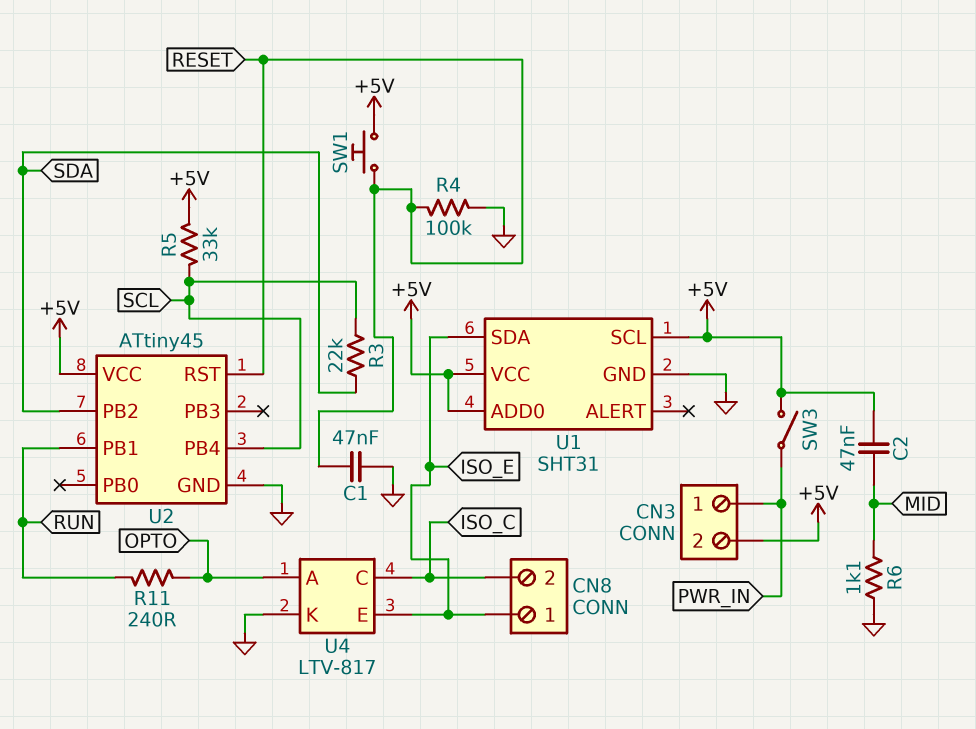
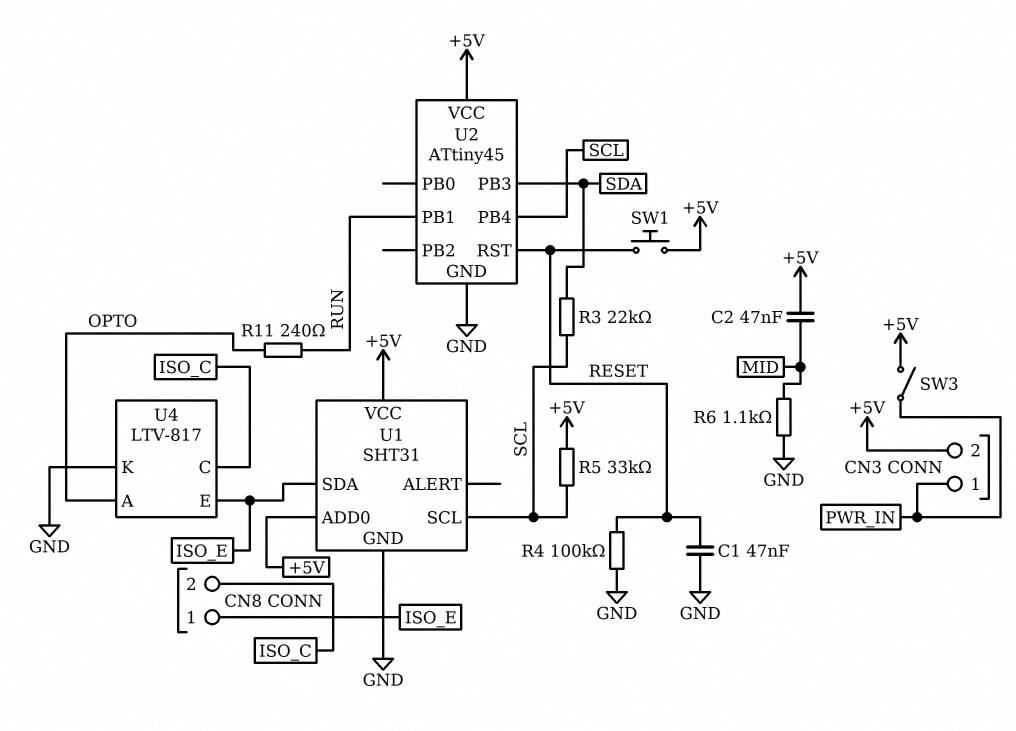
U1 pin SCL: +5V -> SCL
U2 pin PB2: SDA -> none
U2 pin PB3: none -> SDA

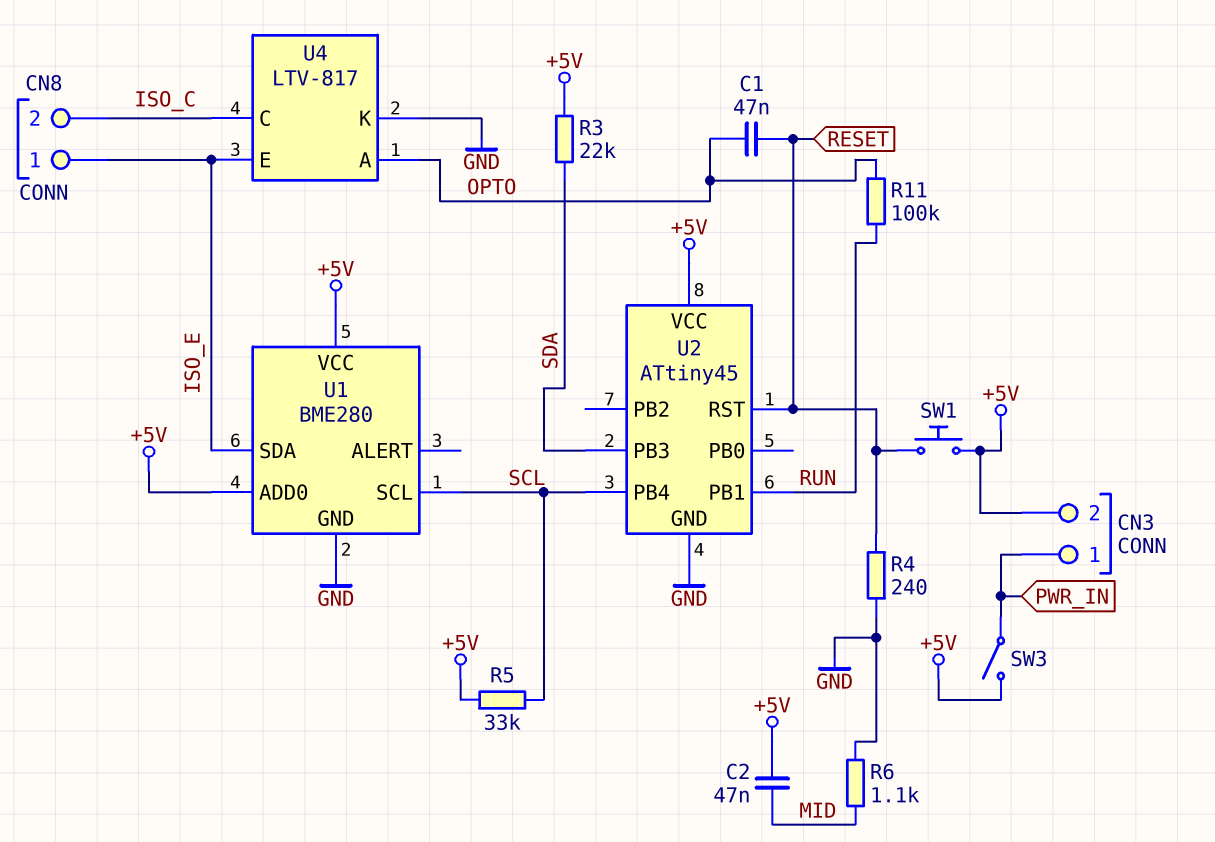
C1: 47nF (GND, RESET) -> 47nF (OPTO, RESET)
R3: 22k (SCL, SDA) -> 22k (+5V, SDA)
R4: 100k (GND, RESET) -> 240 (GND, RESET)
R11: 240 (OPTO, RUN) -> 100k (OPTO, RUN)
U1: SHT31 -> BME280

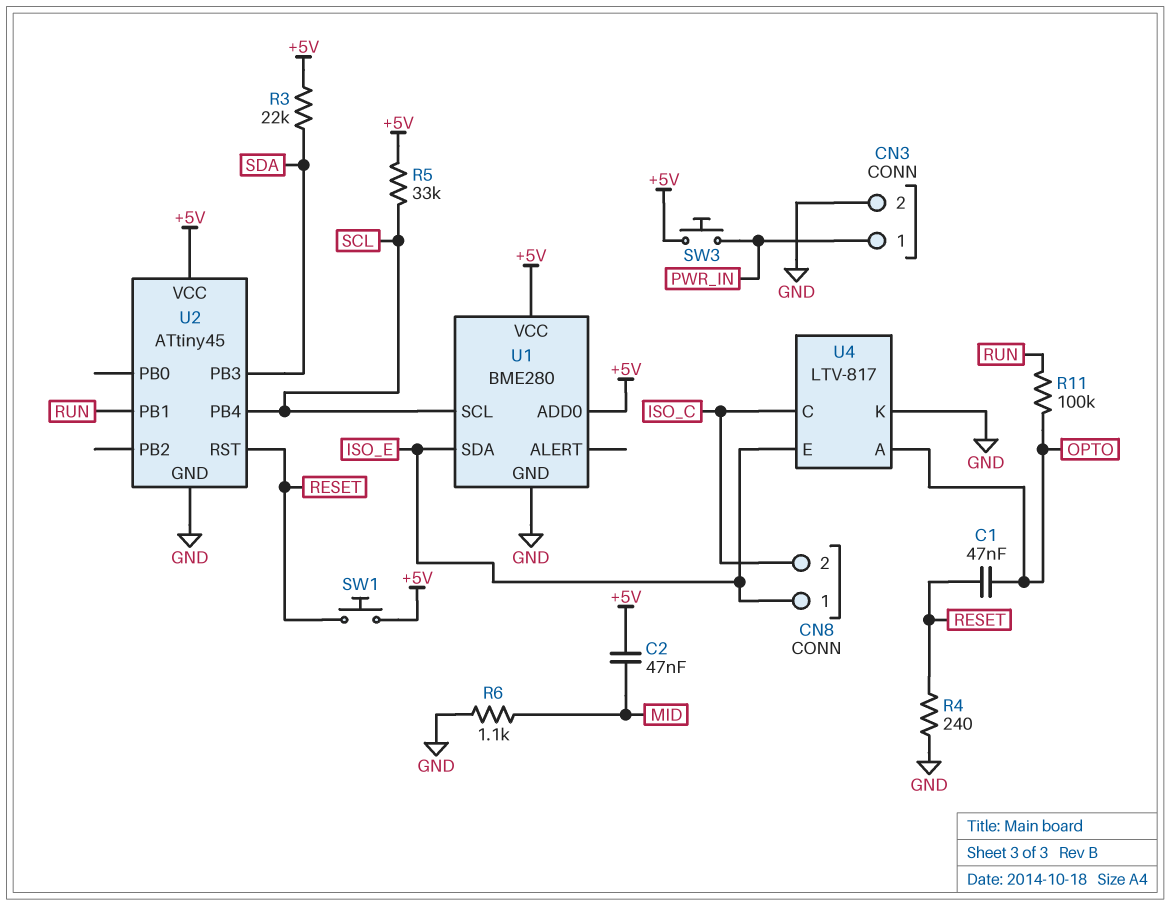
CN3 pin 2: +5V -> GND
SW3: switch (+5V, PWR_IN) -> button (+5V, PWR_IN)

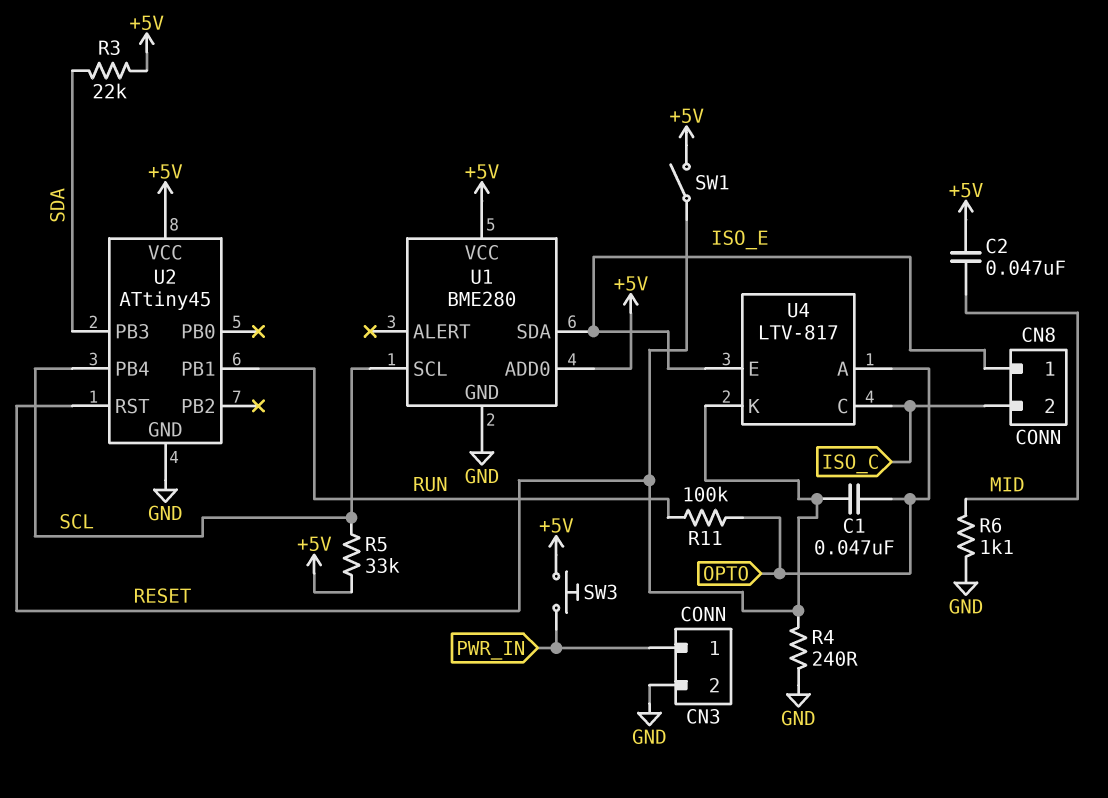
SW1: button (+5V, RESET) -> switch (+5V, RESET)
U4 pin K: GND -> RESET

